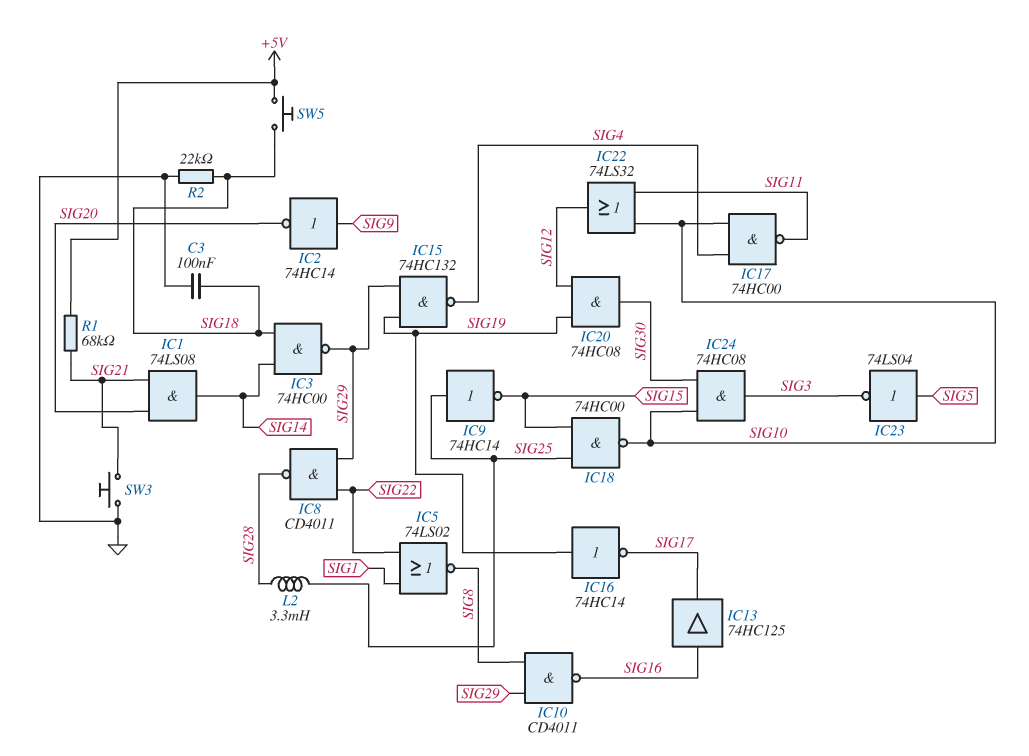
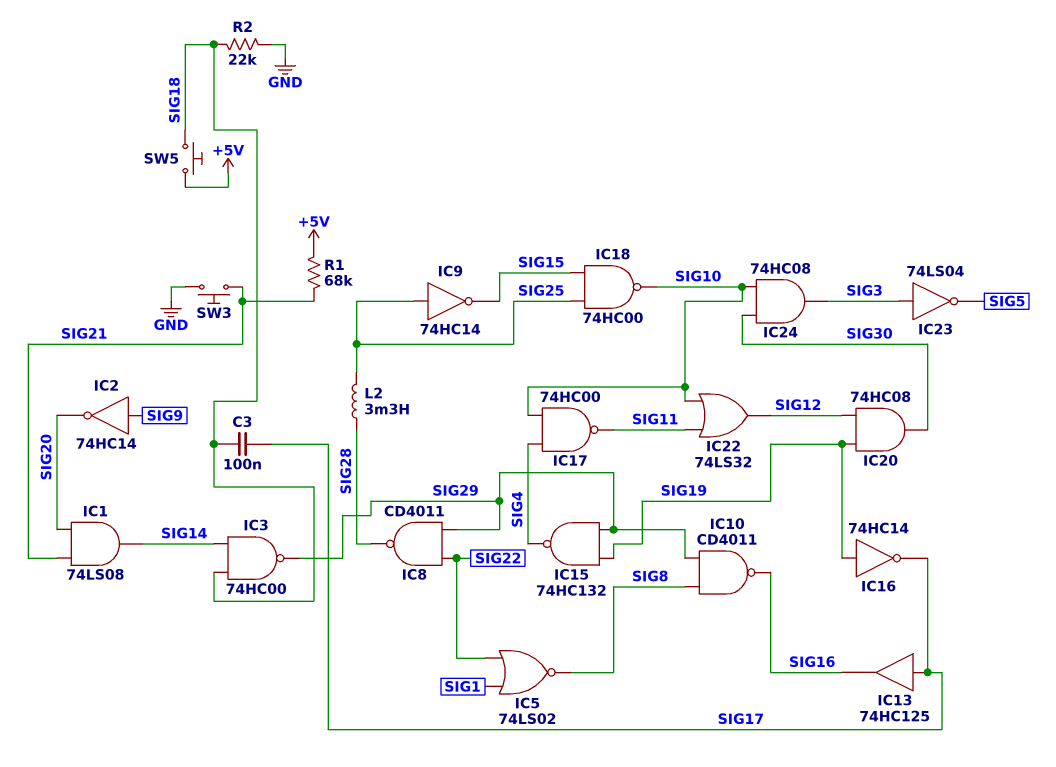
C3: 100nF (GND, SIG18) -> 100nF (SIG17, SIG18)
IC13: buffer 74HC125 (in SIG16, out SIG17) -> buffer 74HC125 (in SIG17, out SIG16)
IC23: NOT 74LS04 (in SIG5, out SIG3) -> NOT 74LS04 (in SIG3, out SIG5)

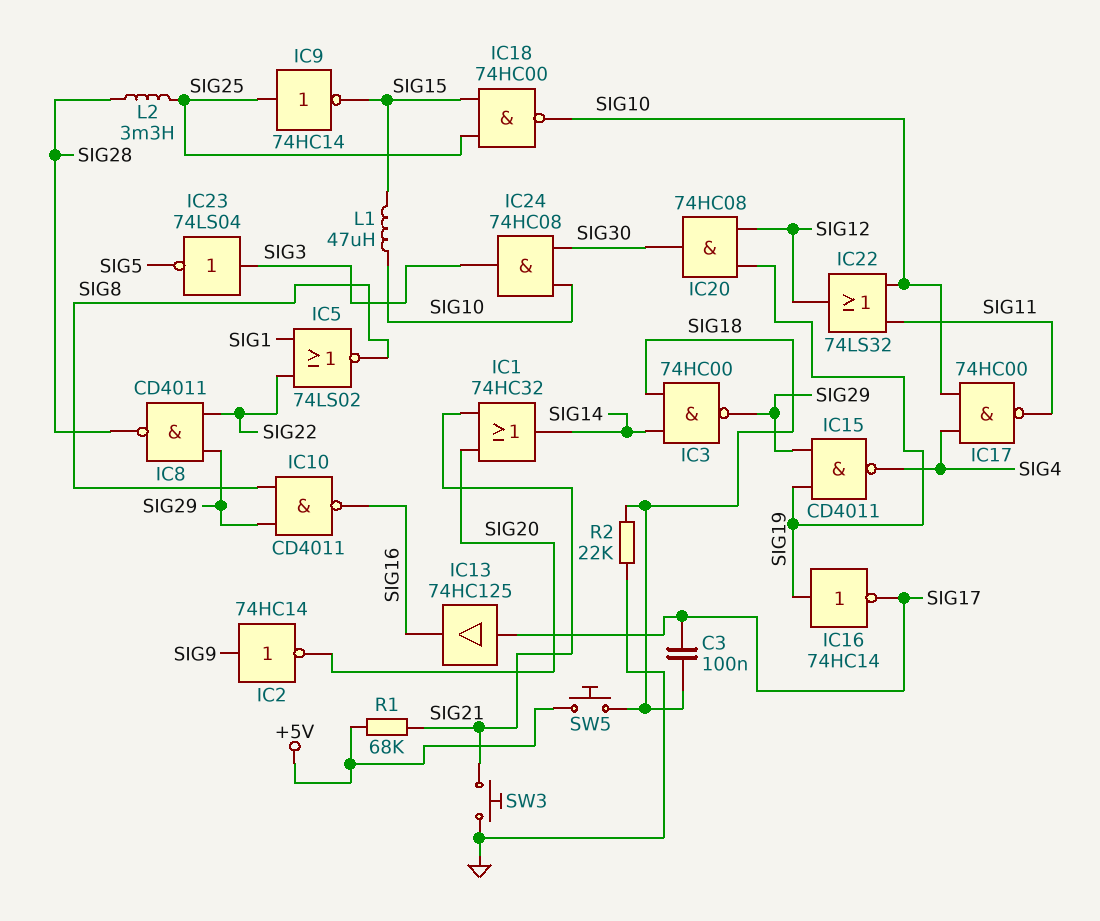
IC1: AND 74LS08 (in SIG20, in SIG21, out SIG14) -> OR 74HC32 (in SIG20, in SIG21, out SIG14)
IC15: NAND 74HC132 (in SIG19, in SIG29, out SIG4) -> NAND CD4011 (in SIG19, in SIG29, out SIG4)
L1: none -> 47uH (SIG10, SIG15)

